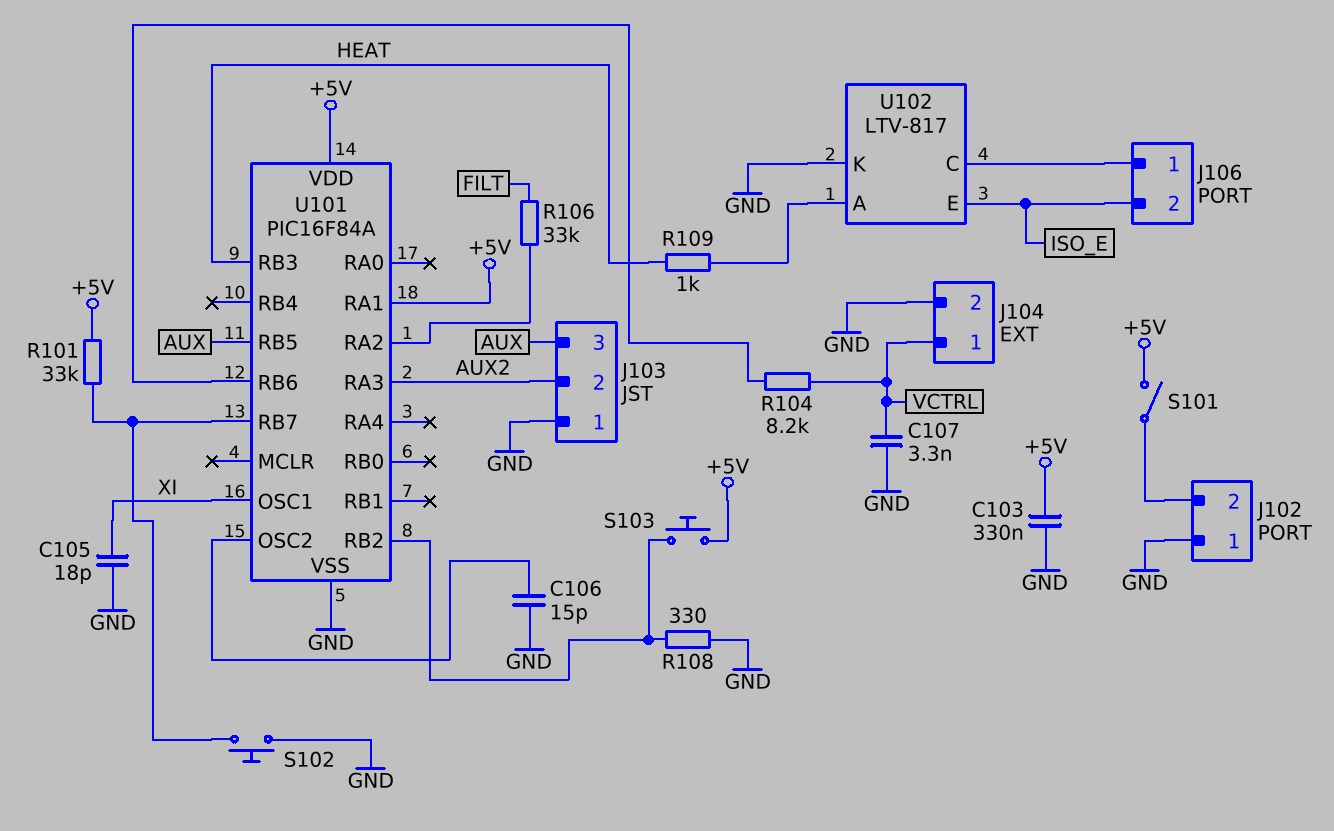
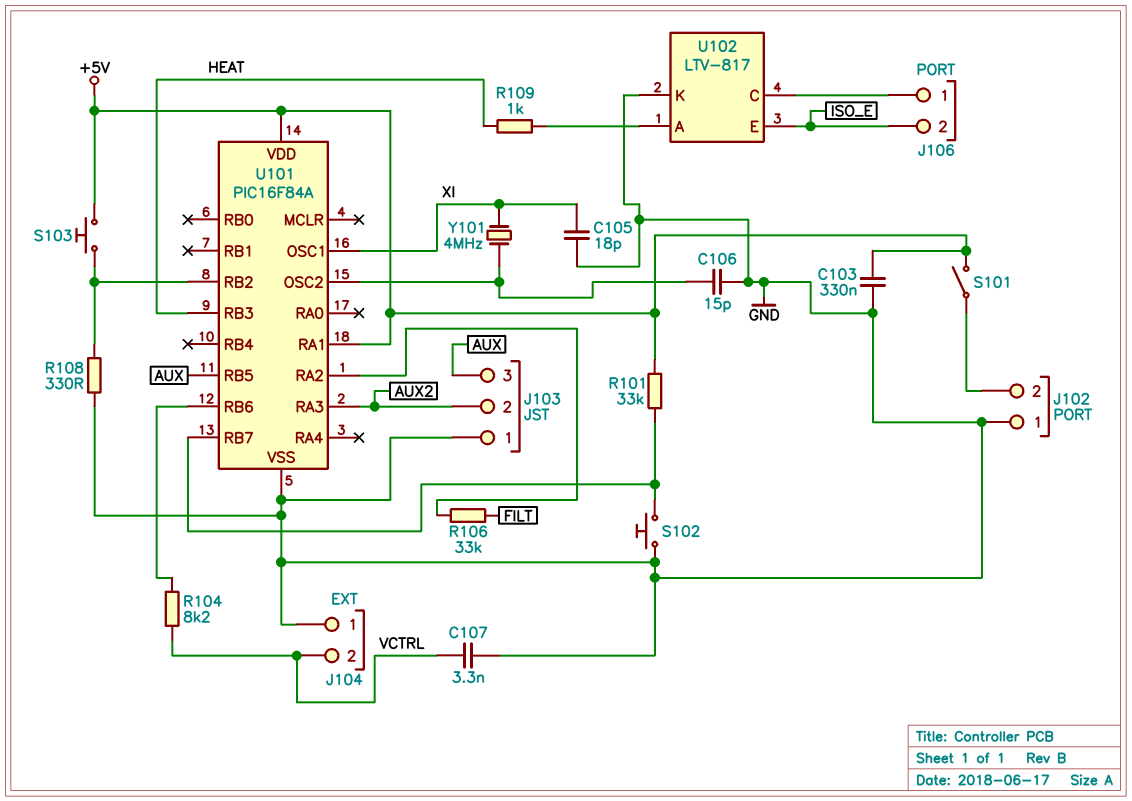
J104 pin 1: VCTRL -> GND
J104 pin 2: GND -> VCTRL
Y101: none -> 4MHz (U101/OSC2, XI)

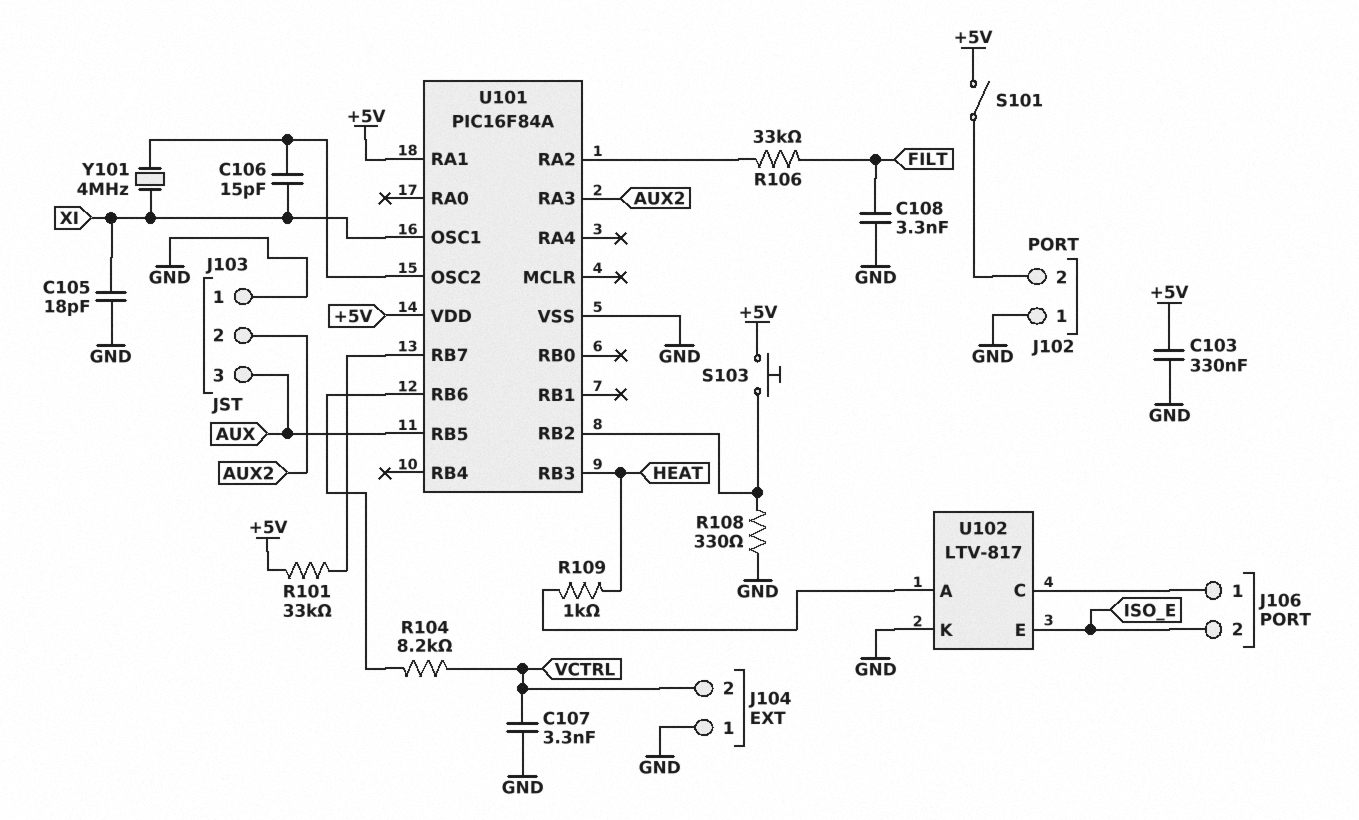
C106: 15pF (GND, U101/OSC2) -> 15pF (U101/OSC2, XI)
C108: none -> 3.3nF (FILT, GND)
S102: button (GND, U101/RB7) -> none

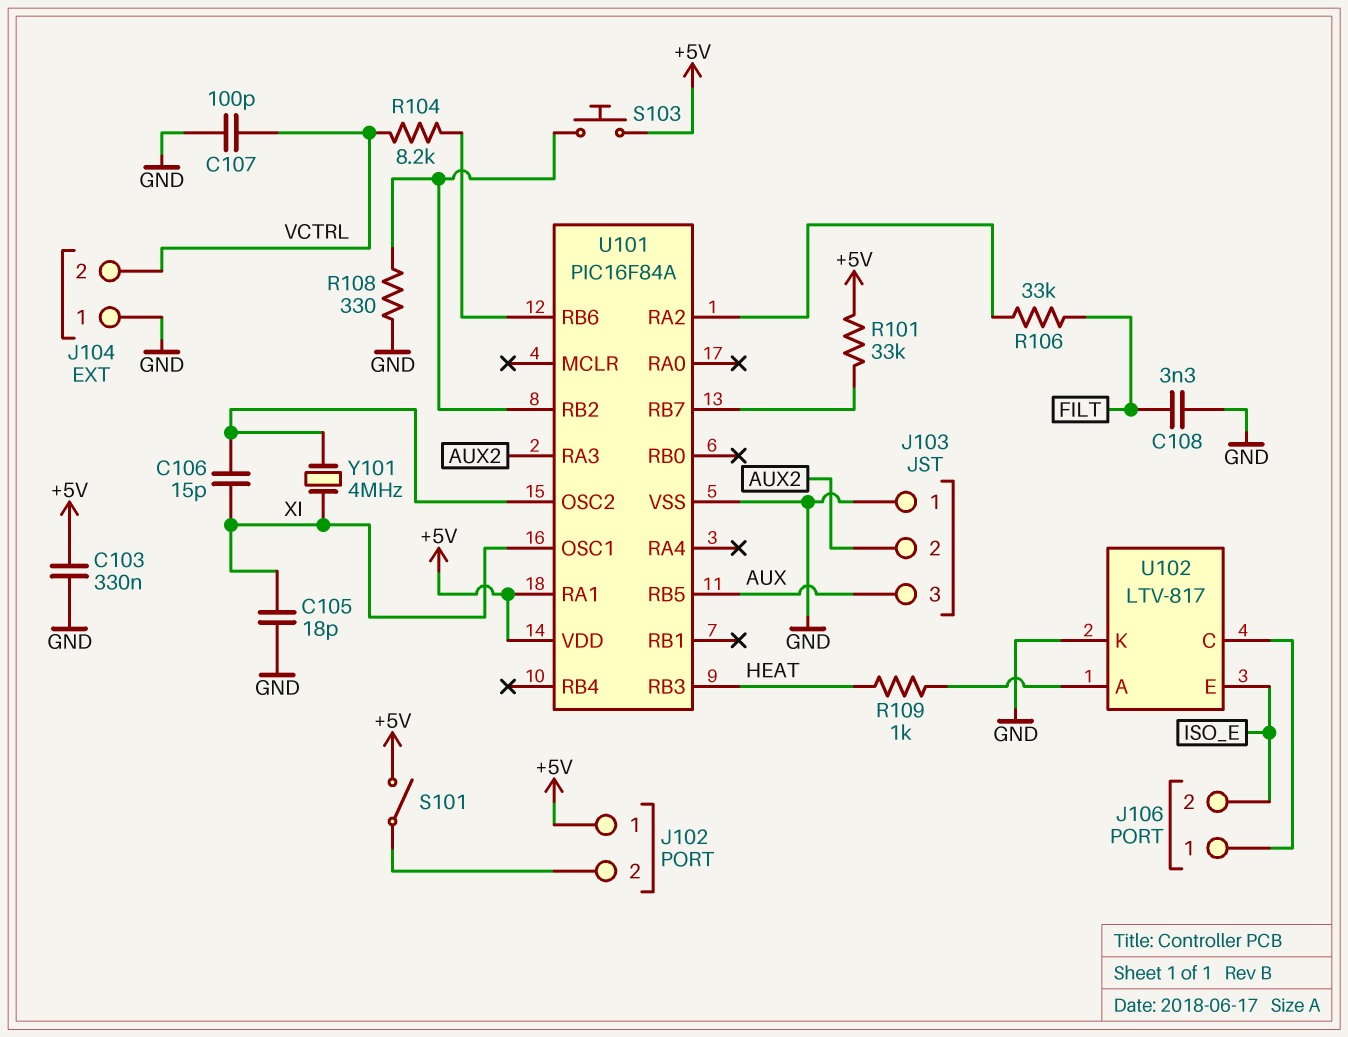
C107: 3.3nF (GND, VCTRL) -> 100pF (GND, VCTRL)
J102 pin 1: GND -> +5V

